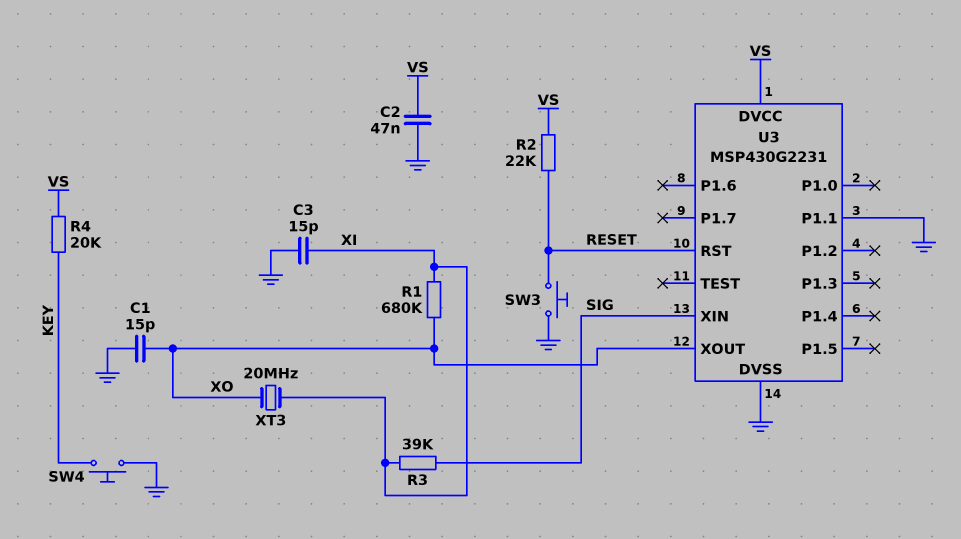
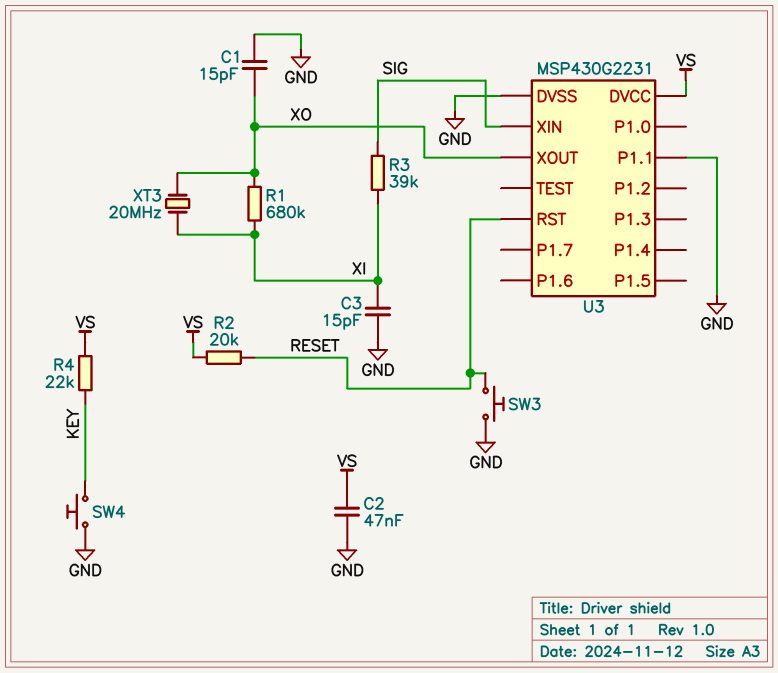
R2: 22k (RESET, VS) -> 20k (RESET, VS)
R4: 20k (KEY, VS) -> 22k (KEY, VS)

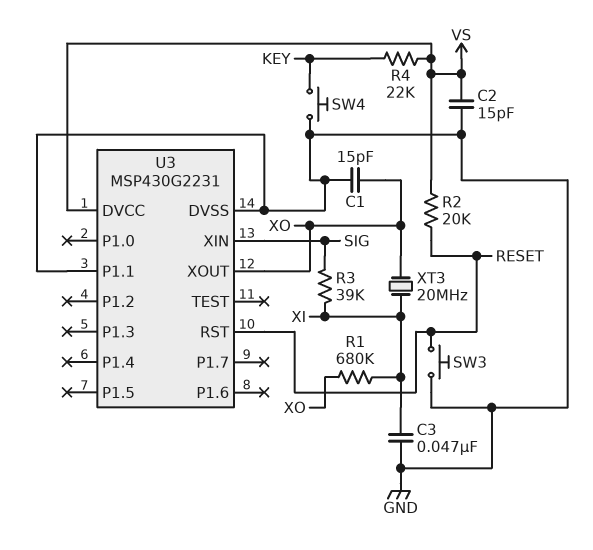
C2: 47nF (GND, VS) -> 15pF (GND, VS)
C3: 15pF (GND, XI) -> 47nF (GND, XI)

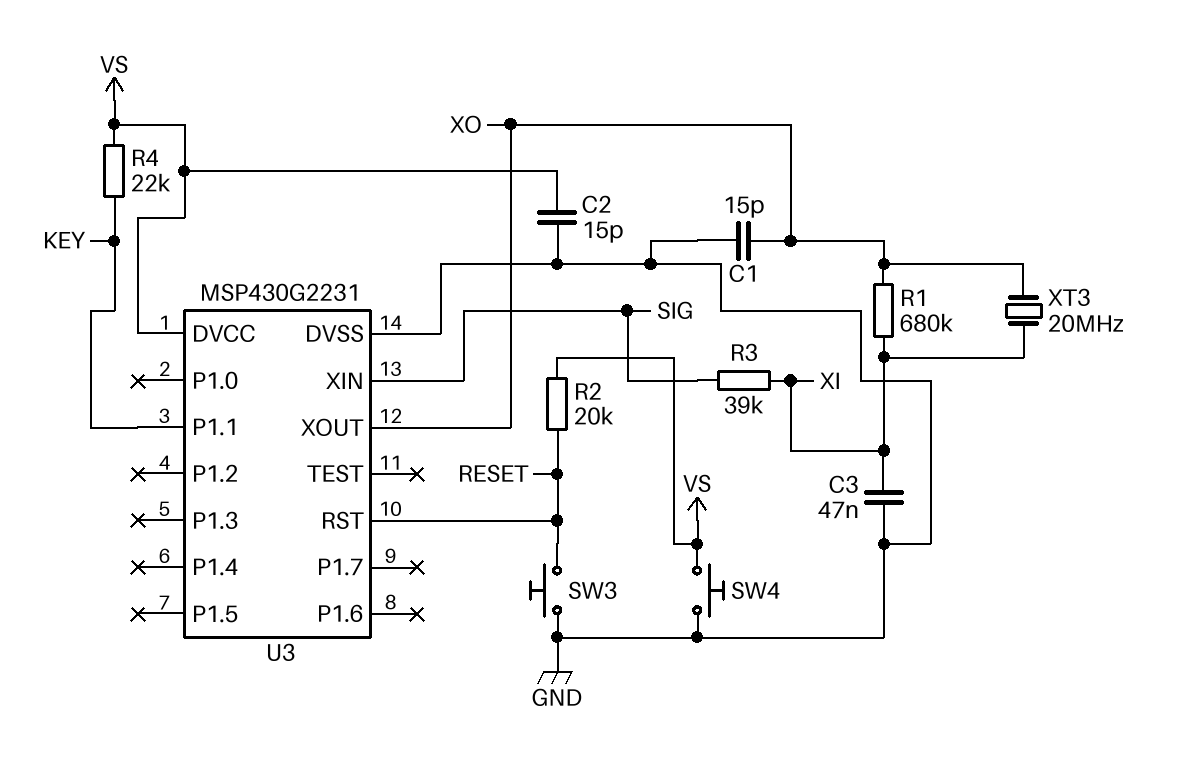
SW4: button (GND, KEY) -> button (GND, VS)
U3 pin P1.1: GND -> KEY

